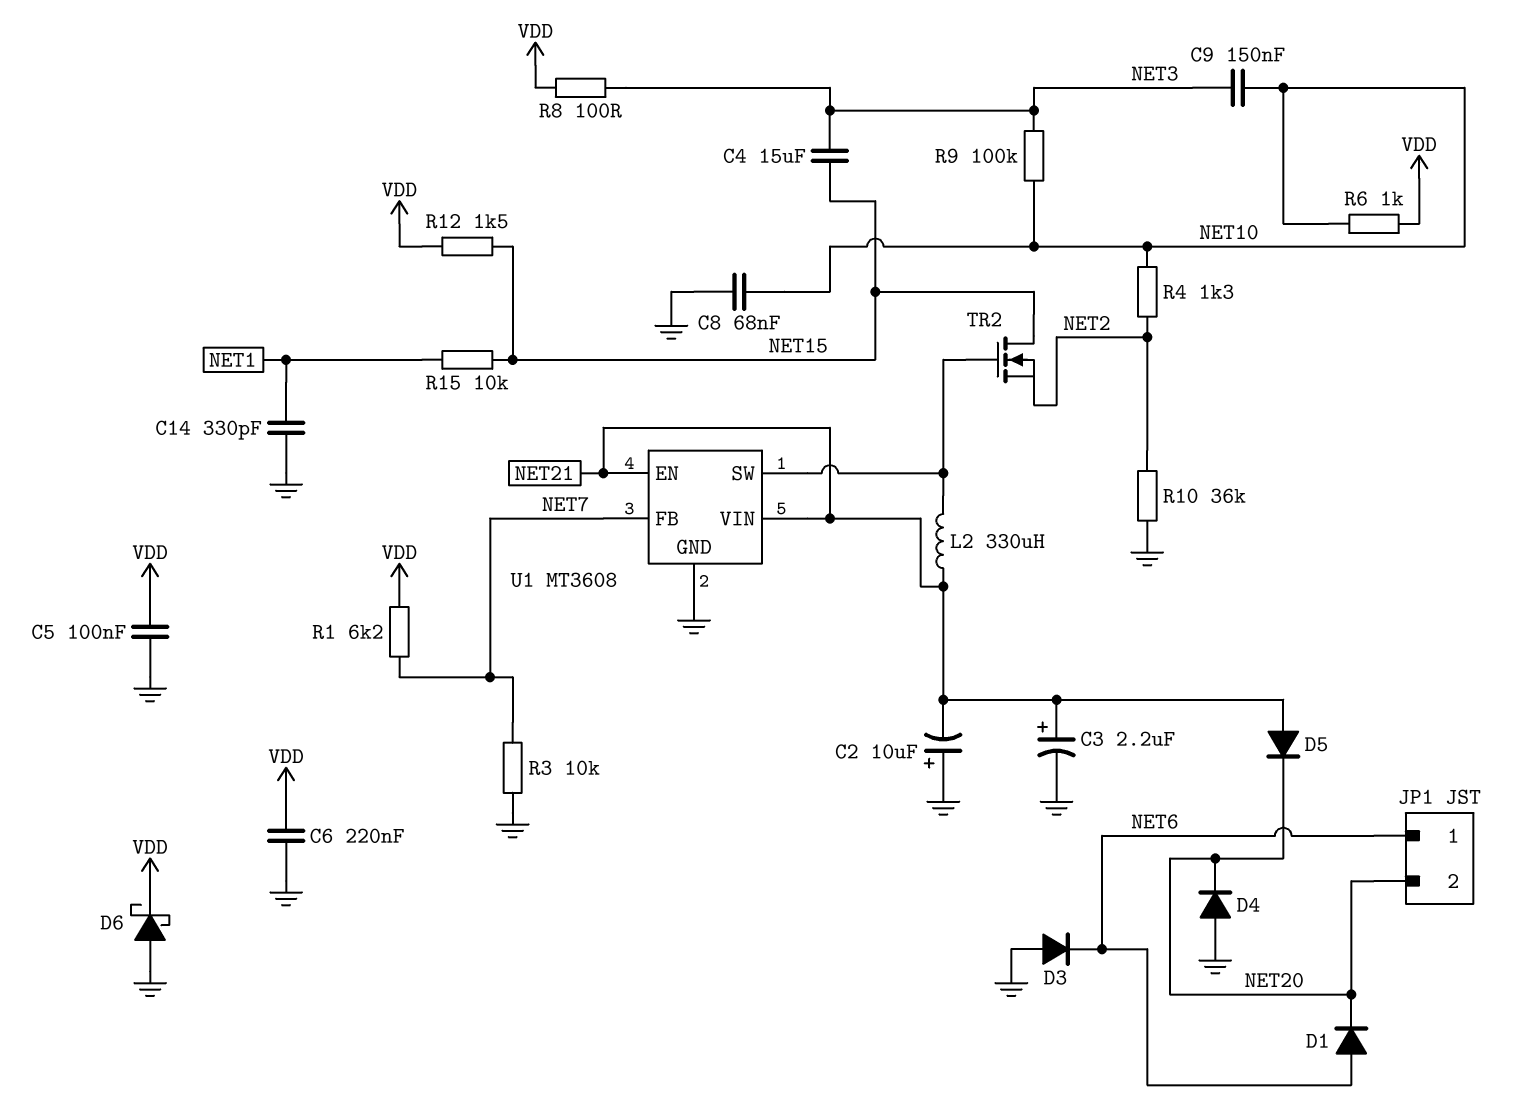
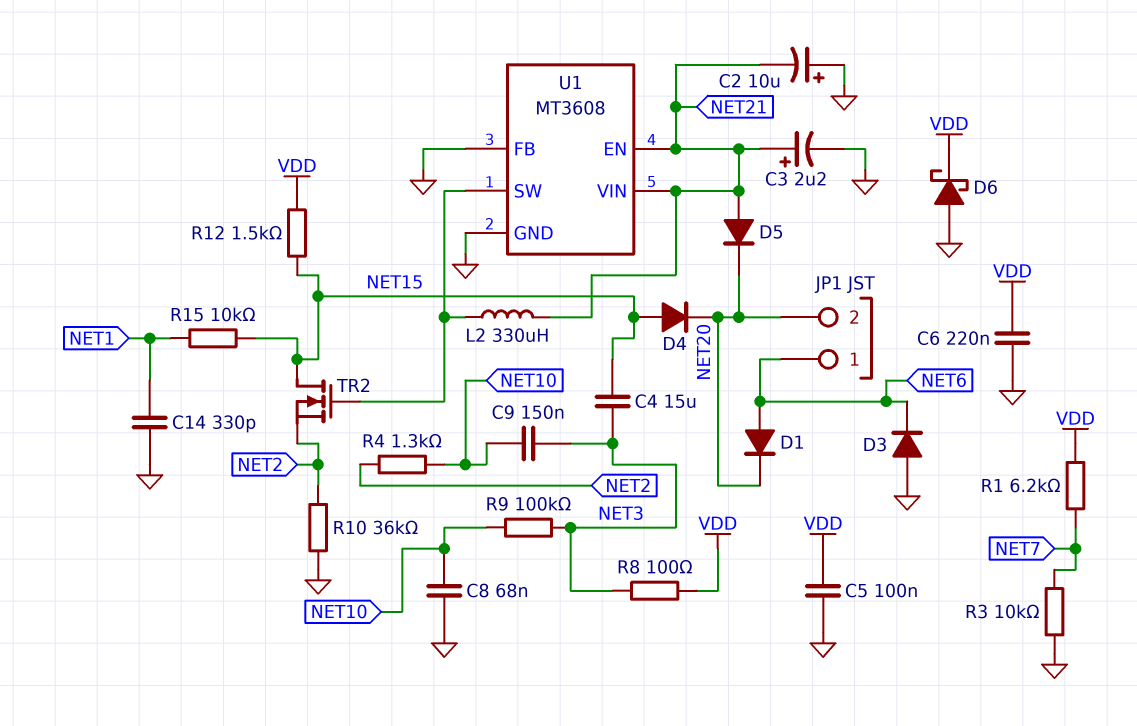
D4: diode (A GND, K NET20) -> diode (A NET15, K NET20)
R6: 1k (NET10, VDD) -> none
U1 pin FB: NET7 -> GND

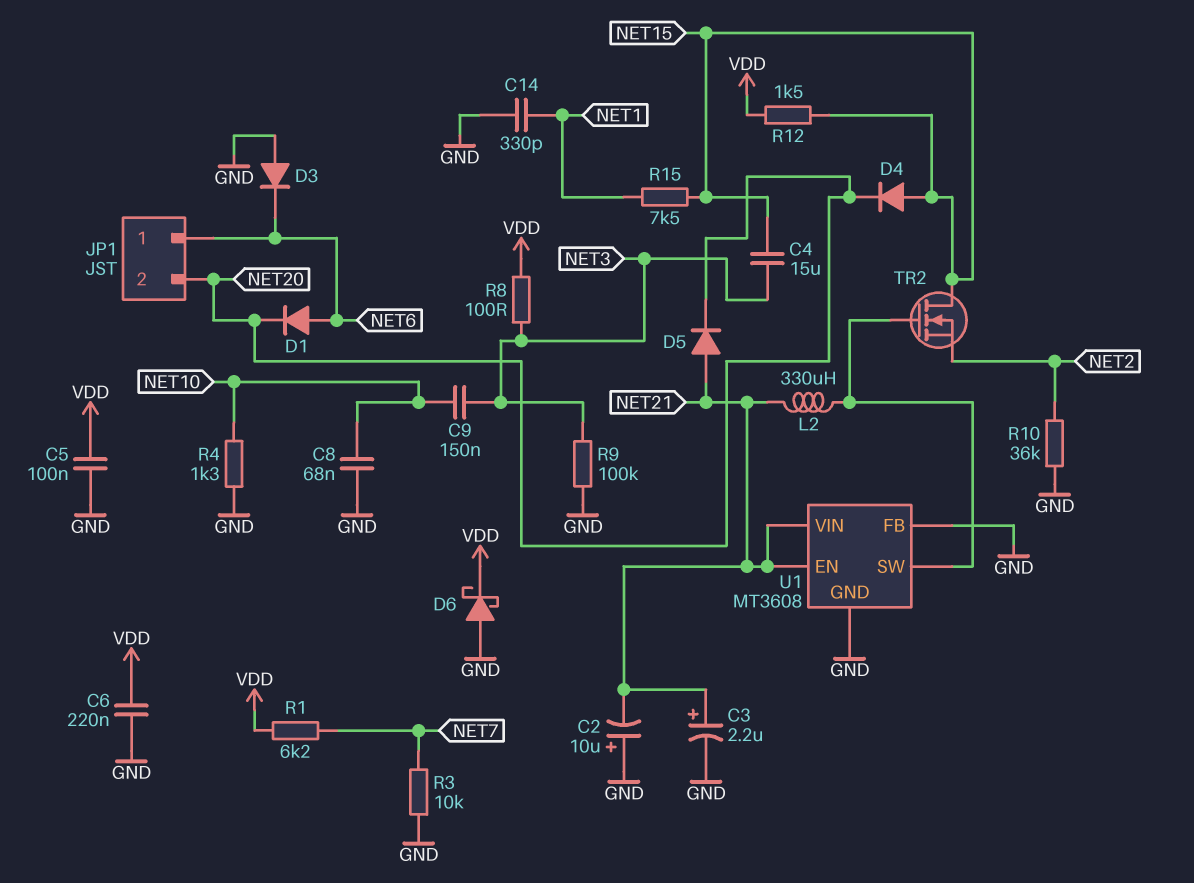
R4: 1.3k (NET2, NET10) -> 1.3k (GND, NET10)
R9: 100k (NET3, NET10) -> 100k (GND, NET3)
R15: 10k (NET1, NET15) -> 7.5k (NET1, NET15)

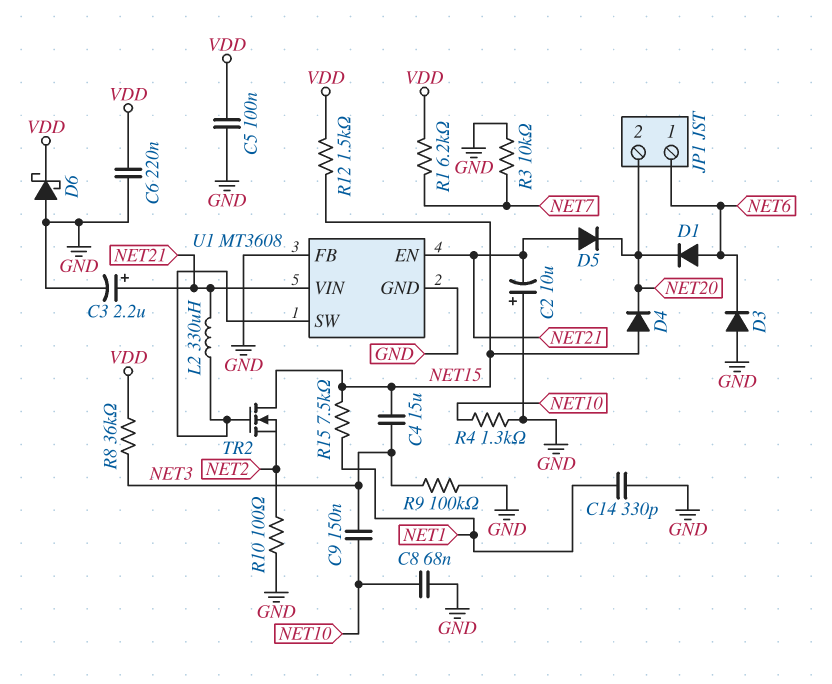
R8: 100 (NET3, VDD) -> 36k (NET3, VDD)
R10: 36k (GND, NET2) -> 100 (GND, NET2)

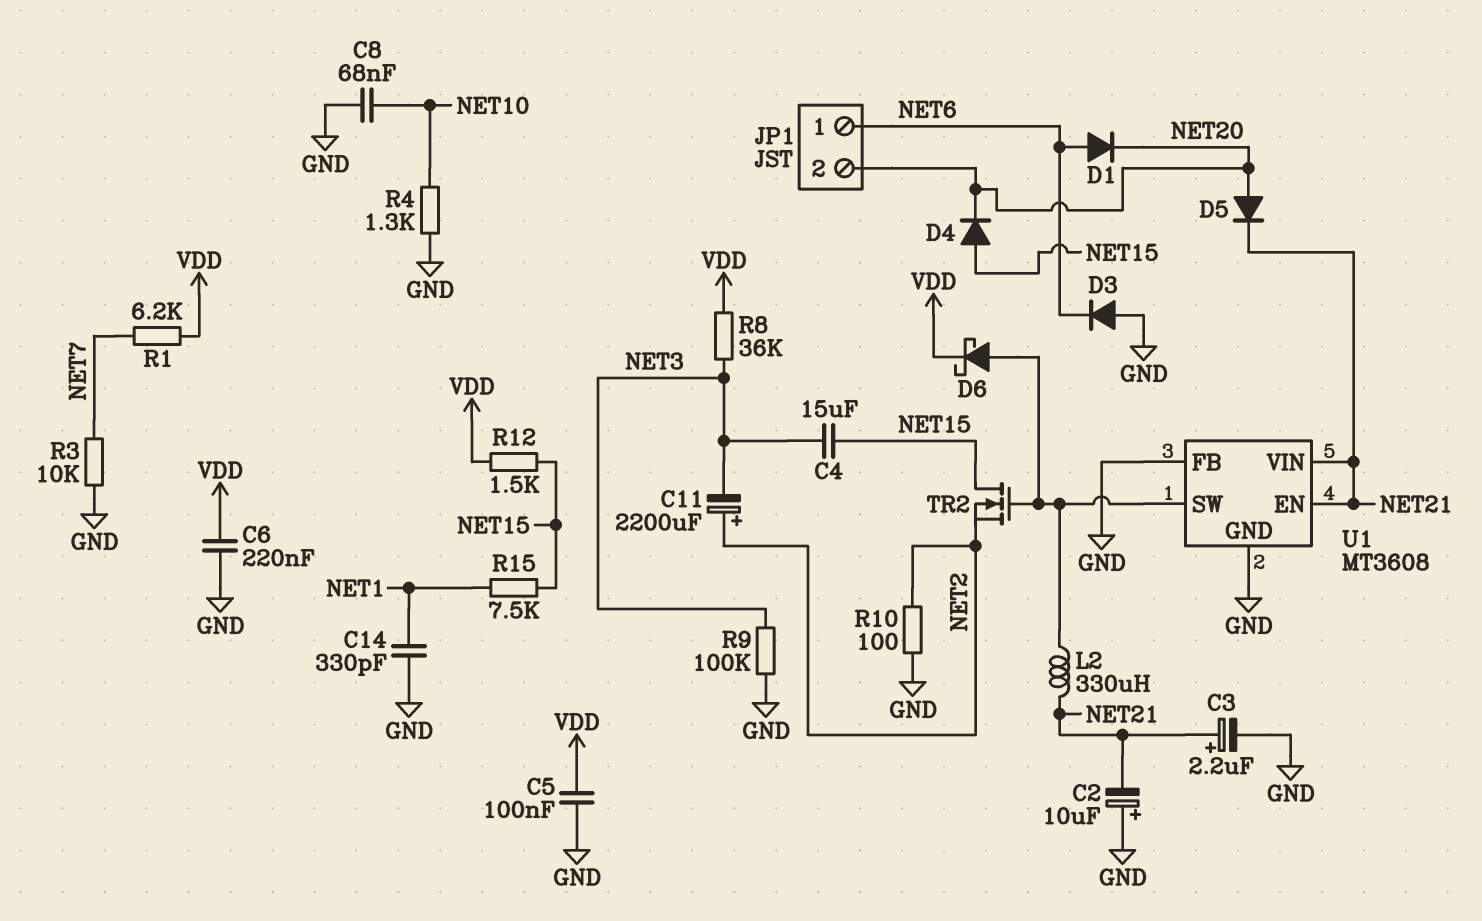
C9: 150nF (NET3, NET10) -> none
C11: none -> 2200uF (plus NET2, minus NET3)
D5: diode (A NET21, K NET20) -> diode (A NET20, K NET21)
D6: schottky (A GND, K VDD) -> schottky (A U1/SW, K VDD)

